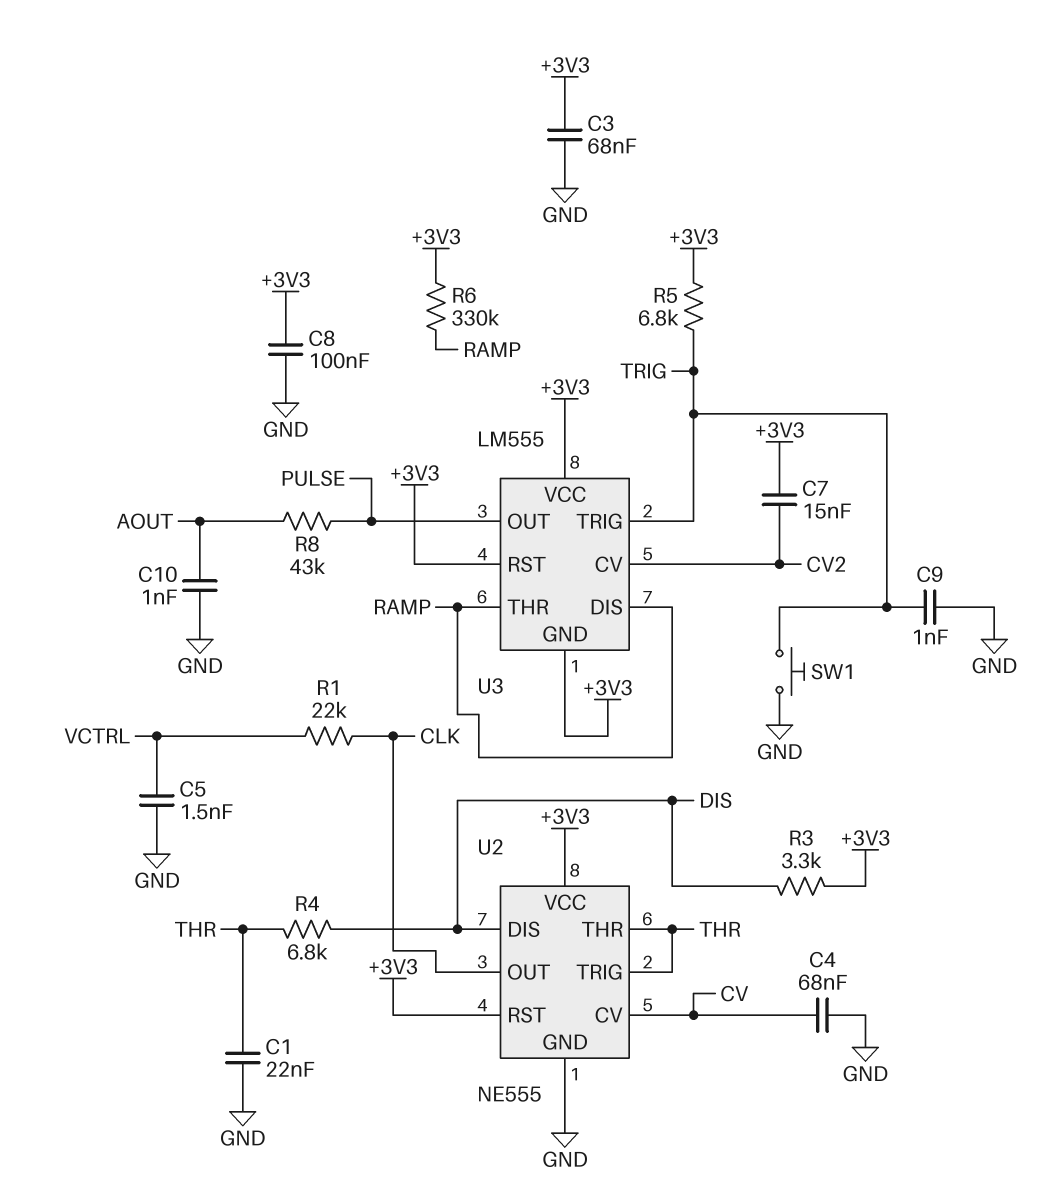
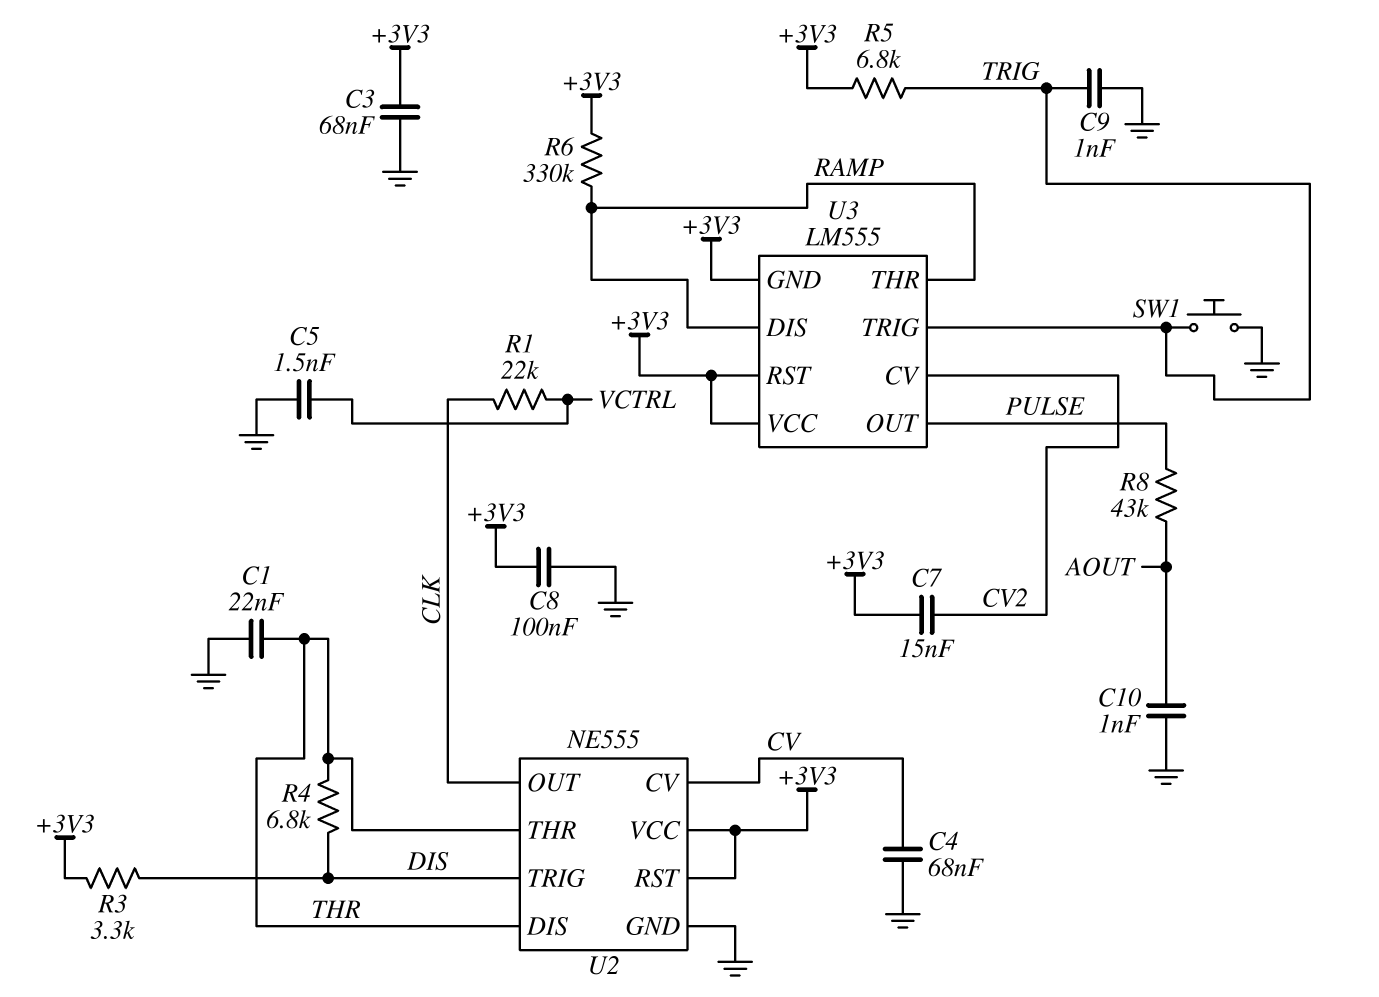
U2 pin DIS: DIS -> THR
U2 pin TRIG: THR -> DIS

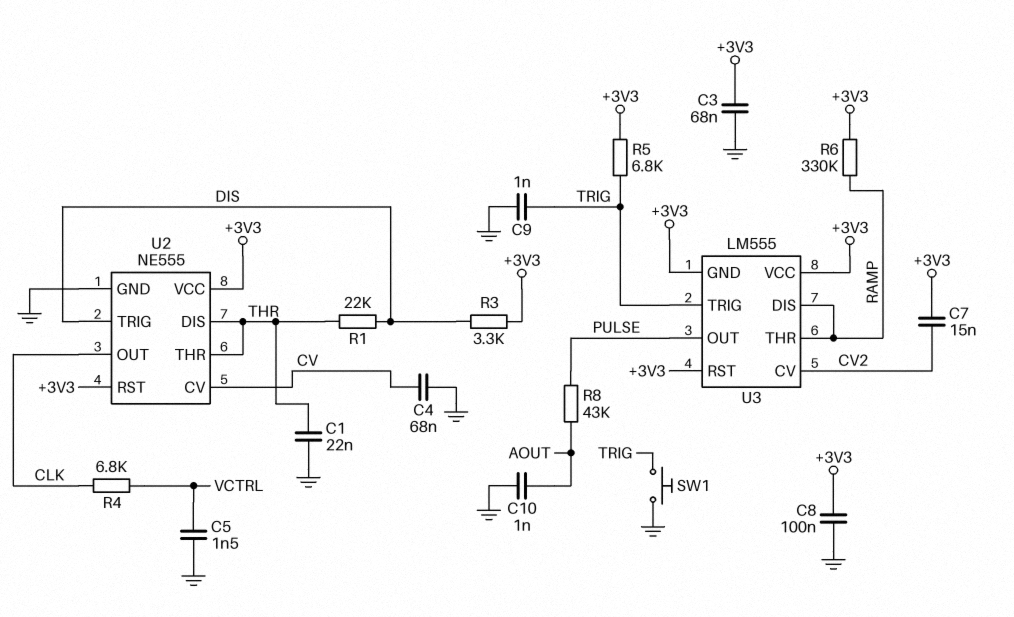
R1: 22k (CLK, VCTRL) -> 22k (DIS, THR)
R4: 6.8k (DIS, THR) -> 6.8k (CLK, VCTRL)

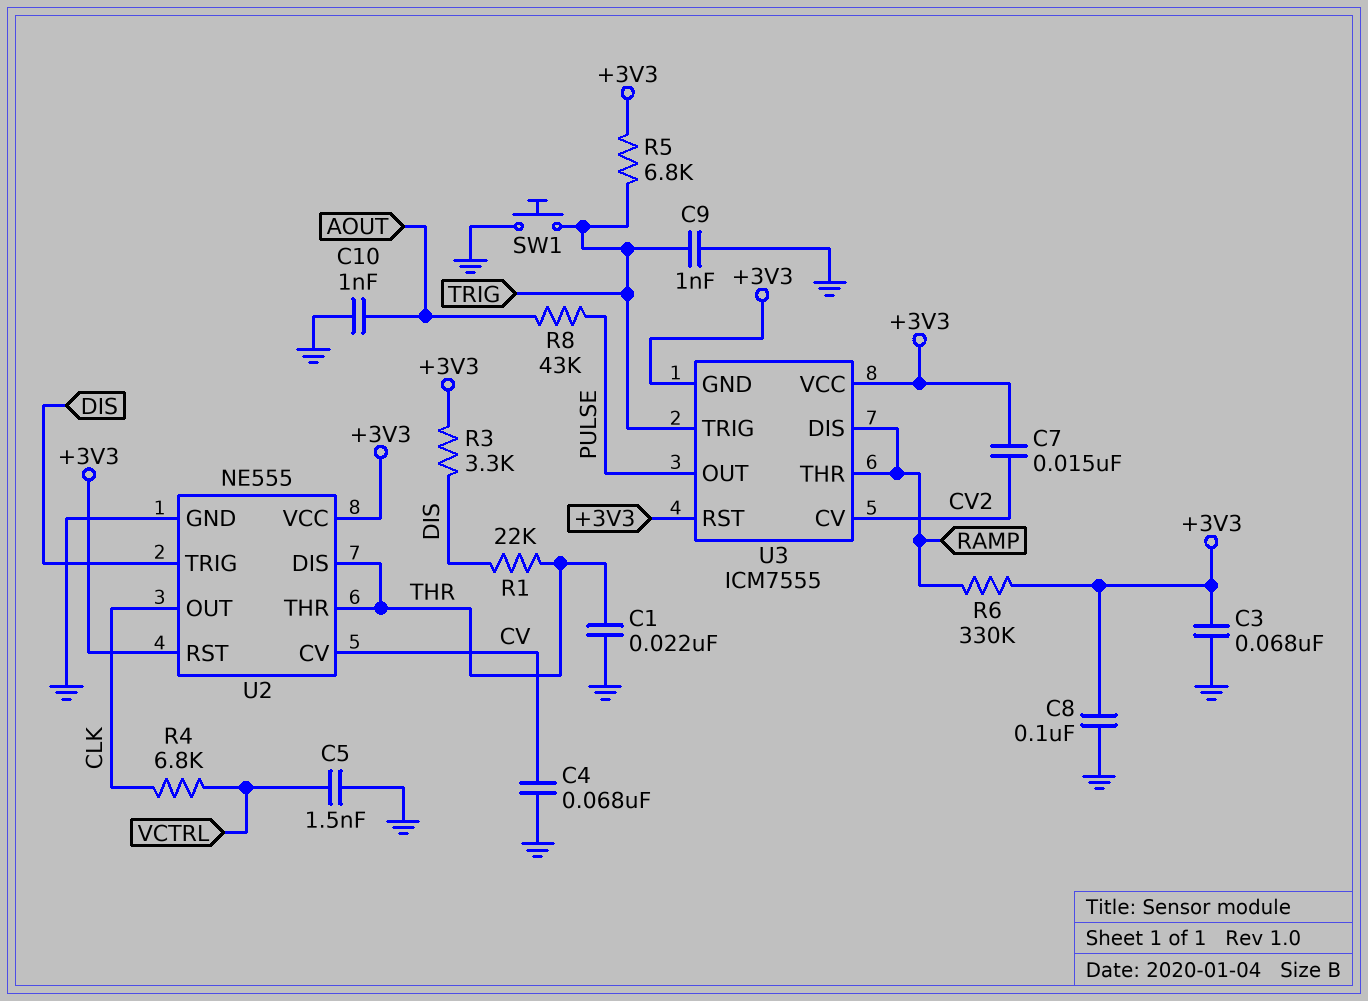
U3: LM555 -> ICM7555

